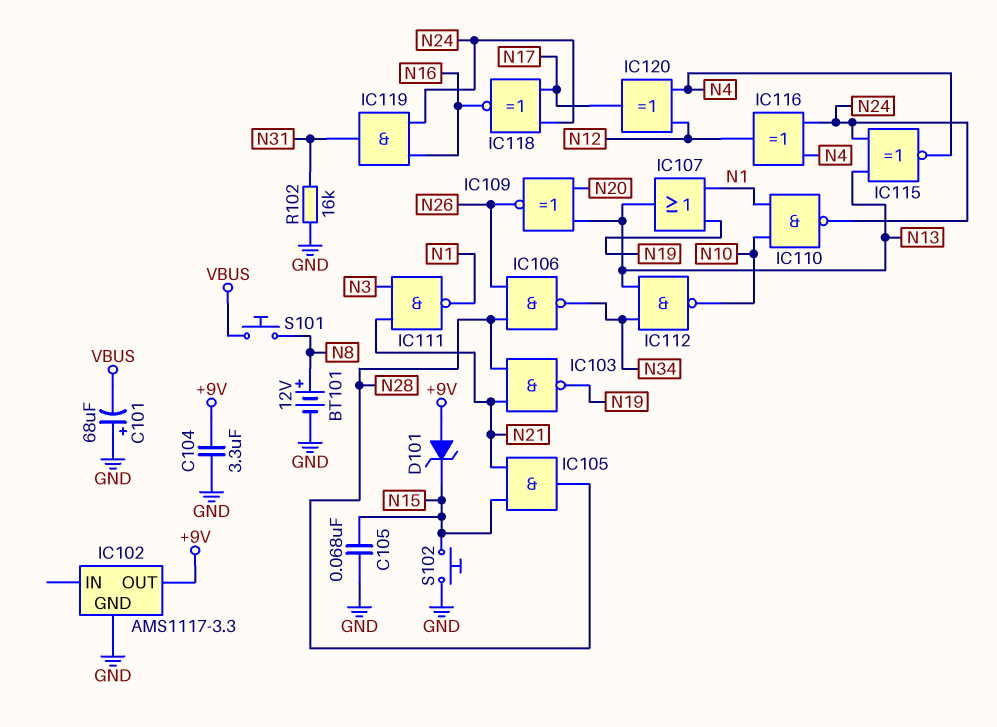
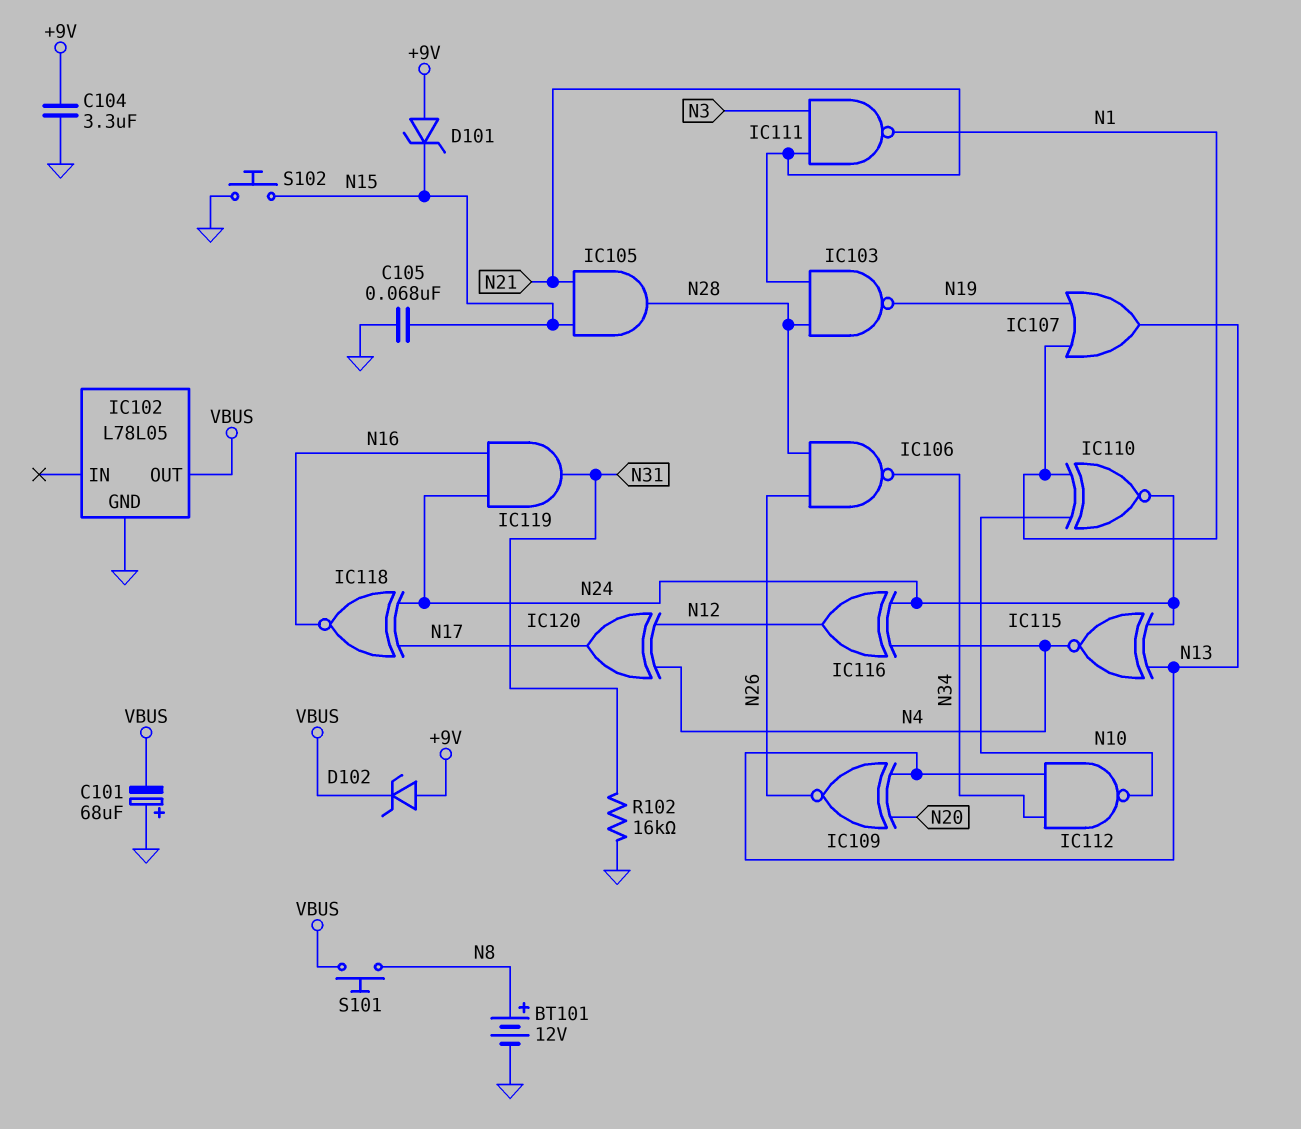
D102: none -> zener (A +9V, K VBUS)
IC102: AMS1117-3.3 -> L78L05
IC102 pin OUT: +9V -> VBUS
IC110: NAND (in N1, in N10, out N24) -> XNOR (in N1, in N10, out N24)

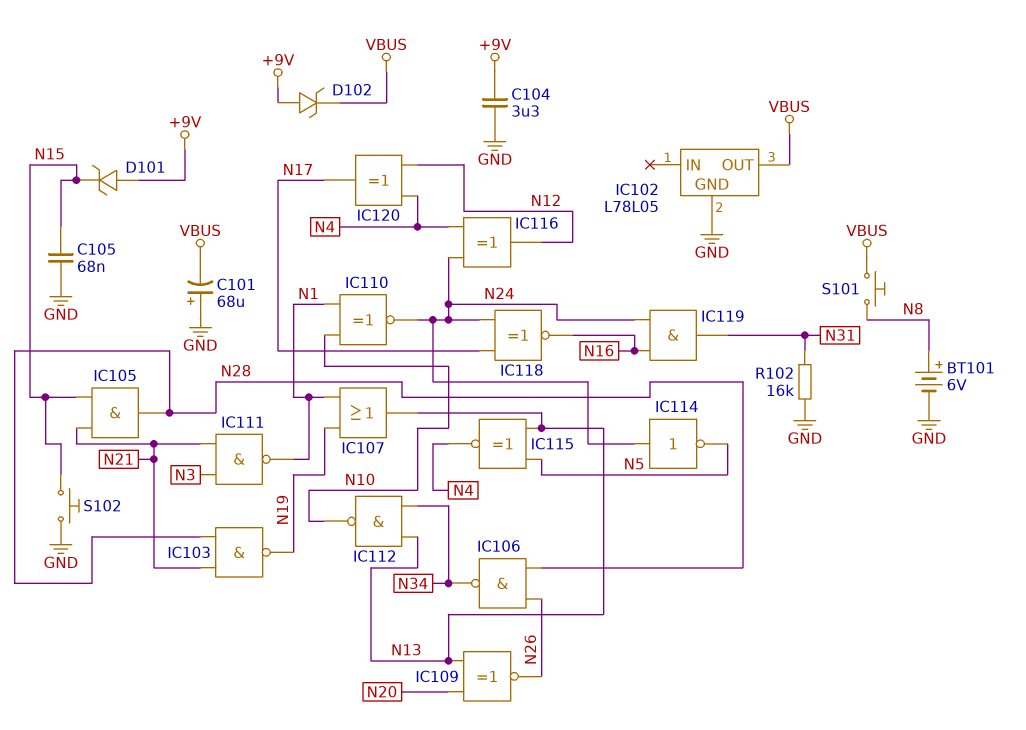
BT101: 12V (plus N8, minus GND) -> 6V (plus N8, minus GND)
IC114: none -> NOT (in N24, out N5)
IC115: XNOR (in N13, in N24, out N4) -> XNOR (in N5, in N13, out N4)

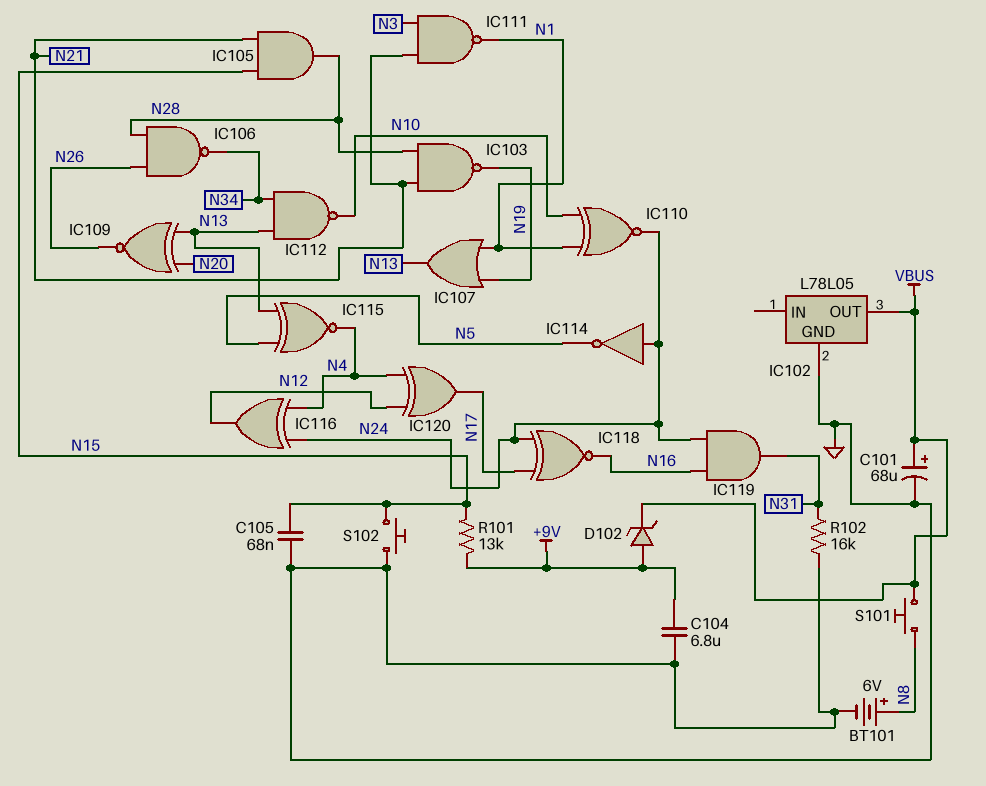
C101: 68uF (plus GND, minus VBUS) -> 68uF (plus VBUS, minus GND)
C104: 3.3uF (+9V, GND) -> 6.8uF (+9V, GND)
D101: zener (A +9V, K N15) -> none
R101: none -> 13k (+9V, N15)

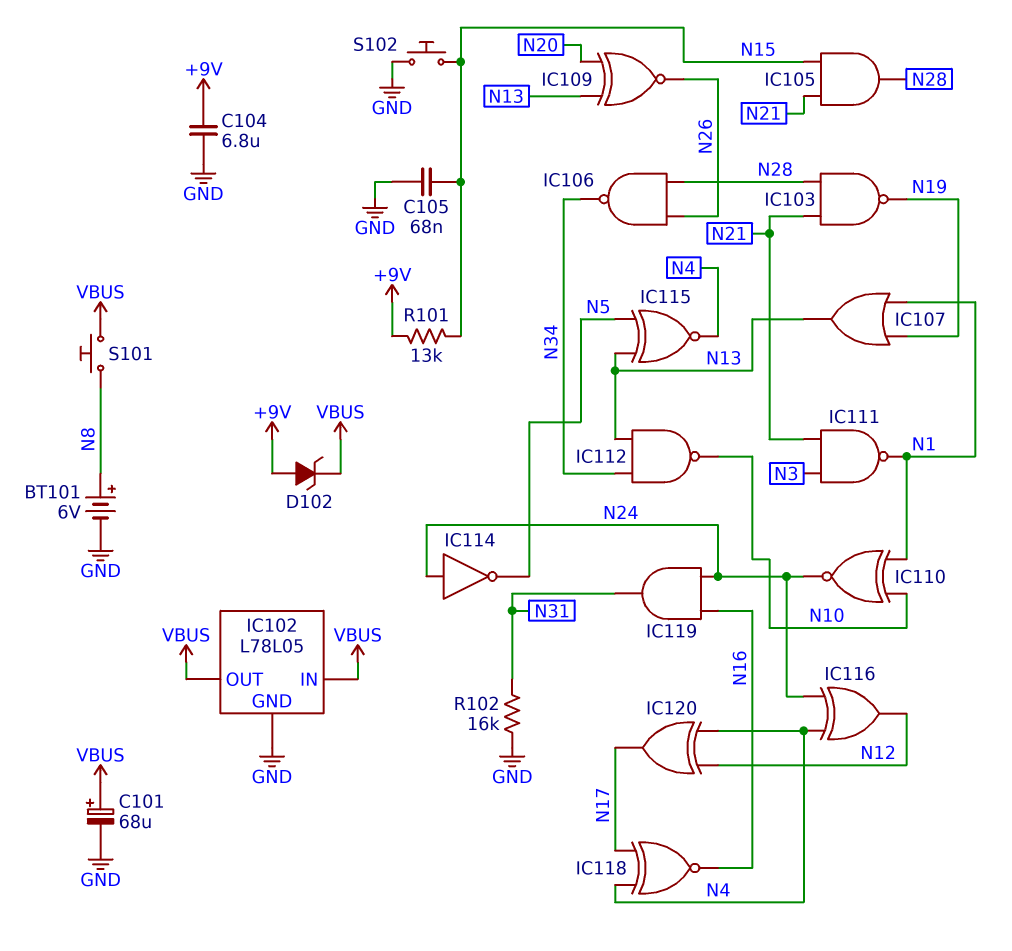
IC102 pin IN: none -> VBUS
IC118: XNOR (in N17, in N24, out N16) -> XNOR (in N4, in N17, out N16)

